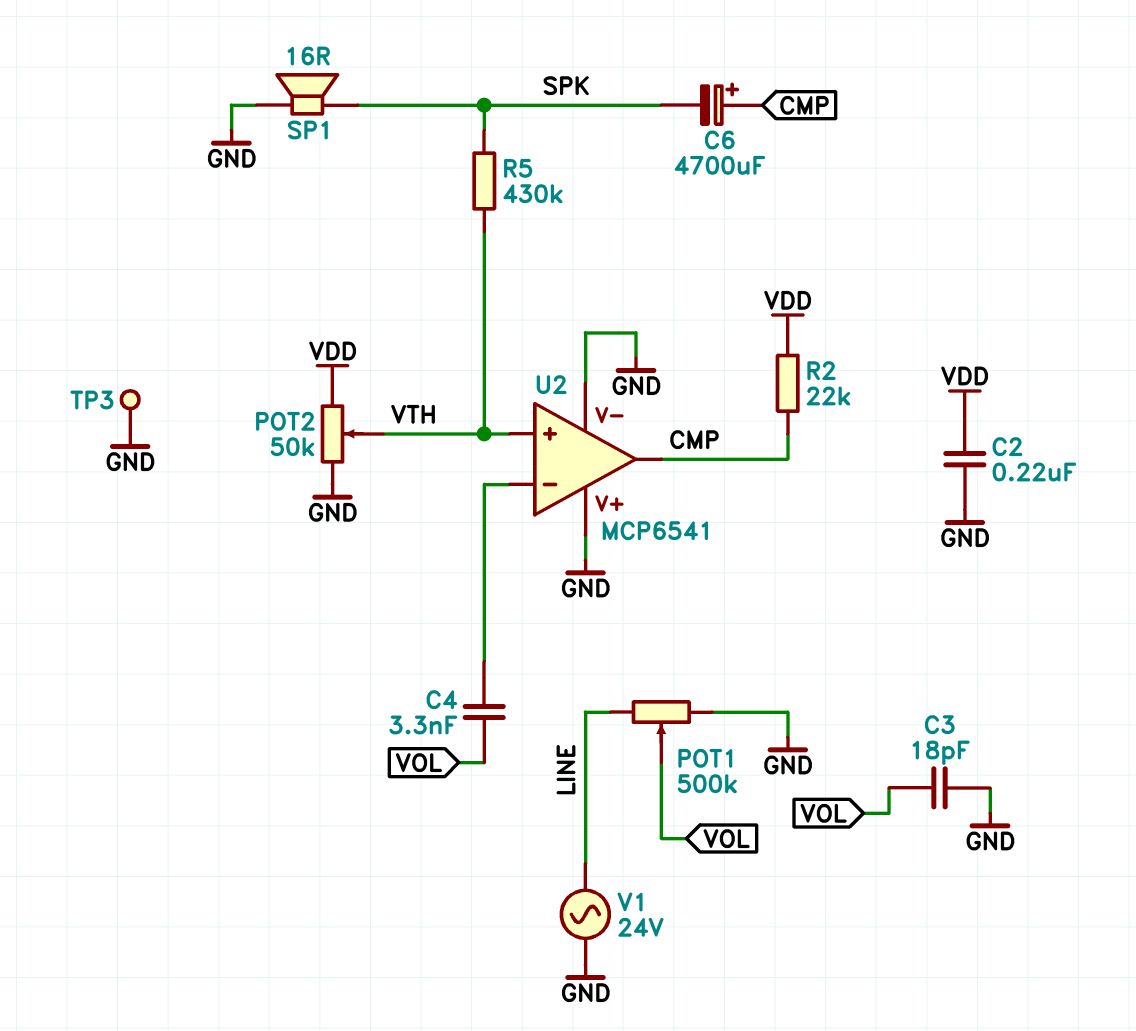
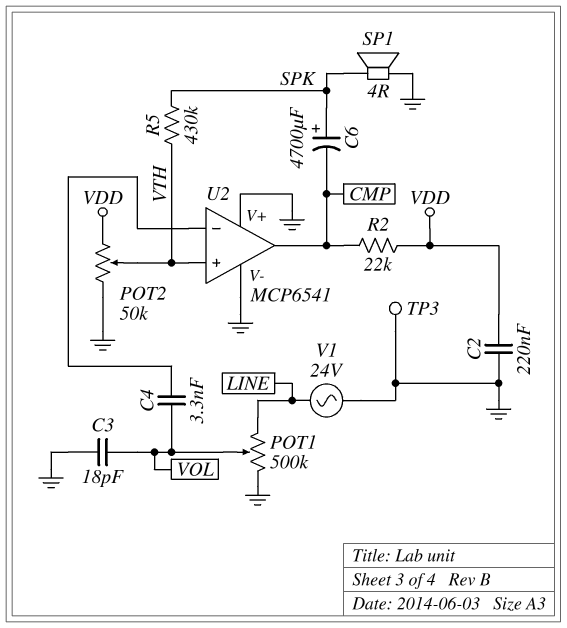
C6: 4700uF (plus CMP, minus SPK) -> 4700uF (plus SPK, minus CMP)
SP1: speaker 16R (GND, SPK) -> speaker 4R (GND, SPK)

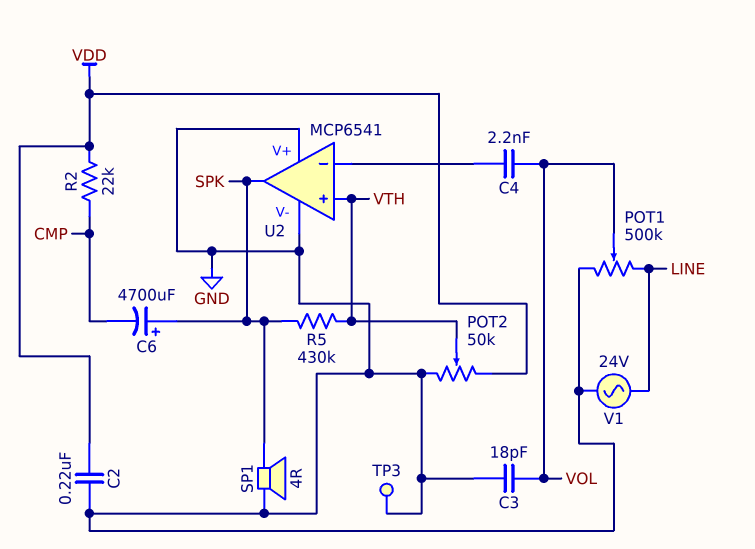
C4: 3.3nF (U2/in-, VOL) -> 2.2nF (U2/in-, VOL)
U2 pin out: CMP -> SPK

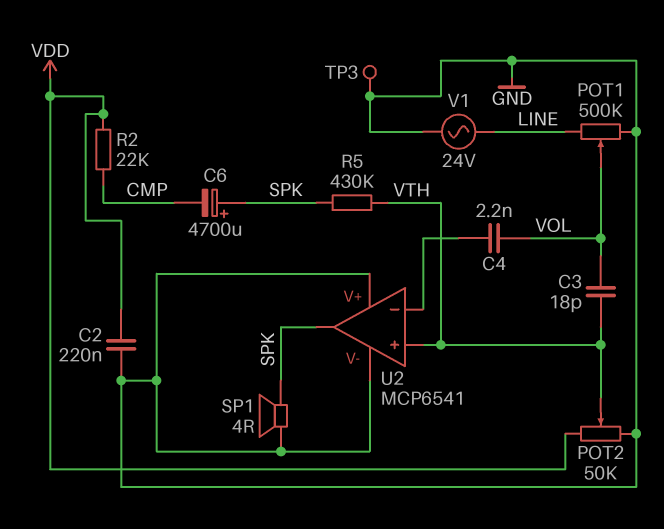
C3: 18pF (GND, VOL) -> 18pF (VOL, VTH)

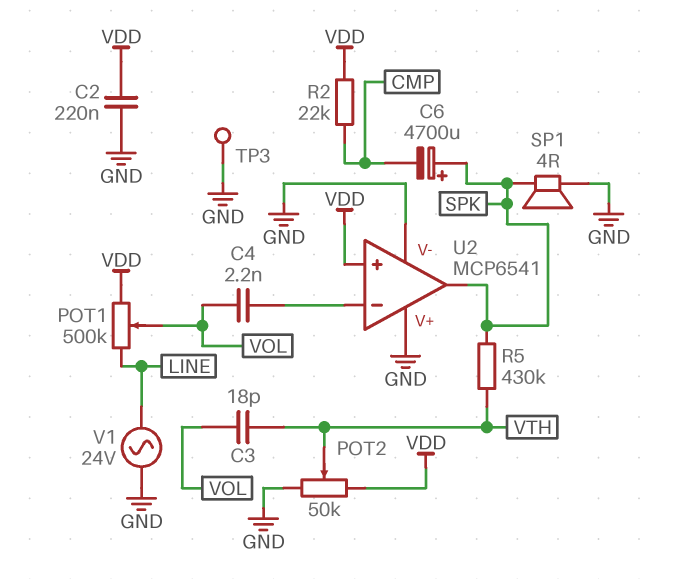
POT1: 500k (GND, LINE, wiper VOL) -> 500k (LINE, VDD, wiper VOL)
U2 pin in+: VTH -> VDD

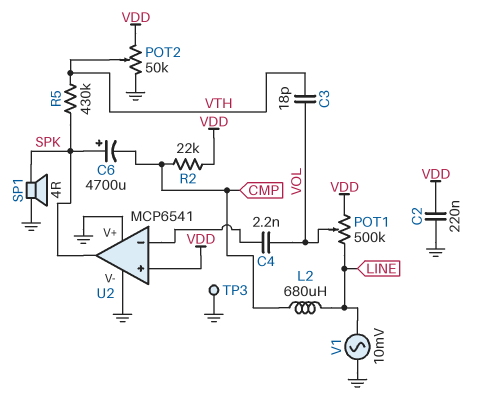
L2: none -> 680uH (CMP, LINE)
V1: AC 24V (GND, LINE) -> AC 10mV (GND, LINE)

